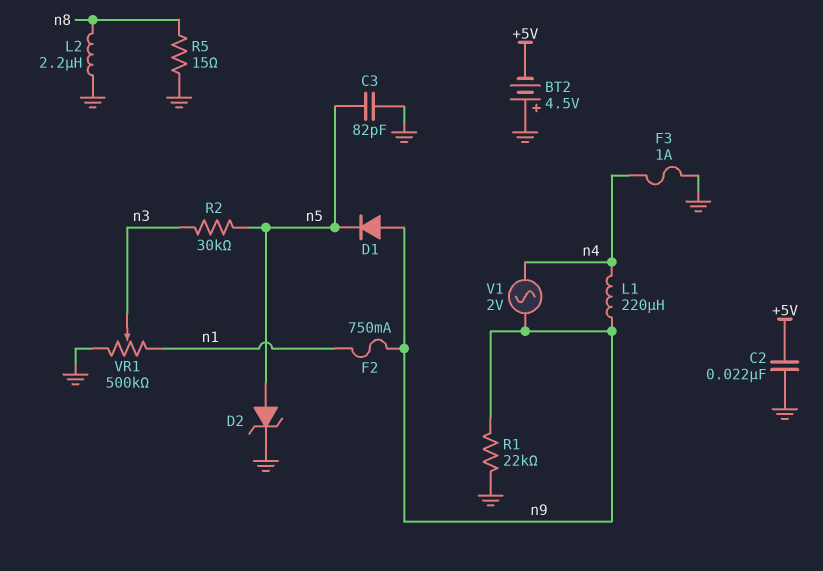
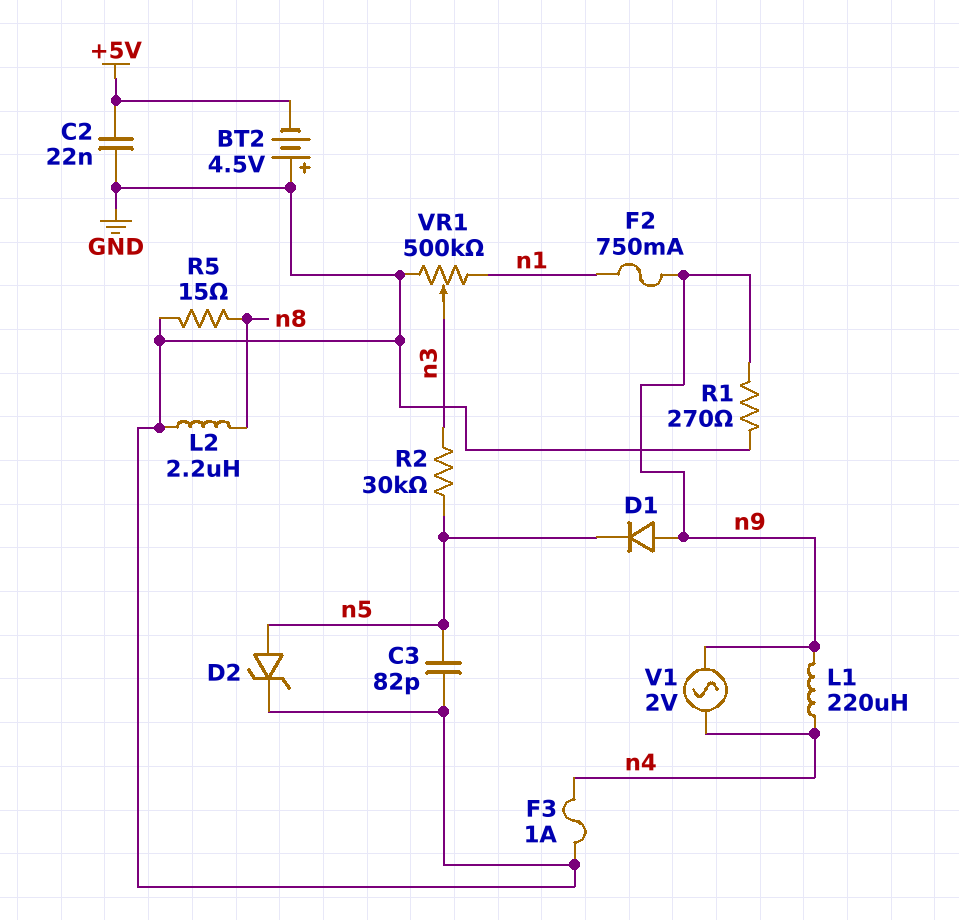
R1: 22k (GND, n9) -> 270 (GND, n9)

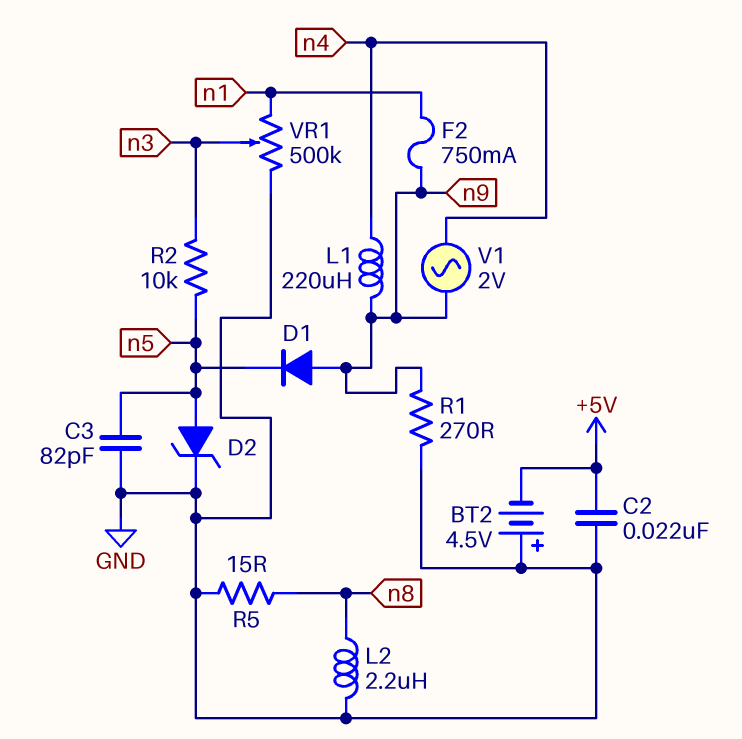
F3: 1A (GND, n4) -> none
R2: 30k (n3, n5) -> 10k (n3, n5)

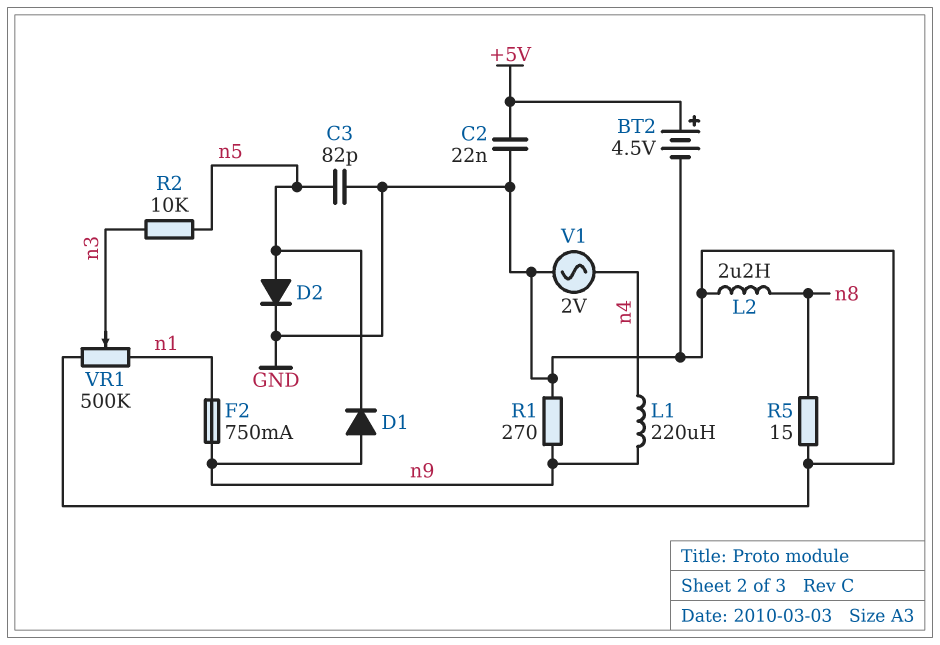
BT2: 4.5V (plus GND, minus +5V) -> 4.5V (plus +5V, minus GND)
D2: zener (A n5, K GND) -> diode (A n5, K GND)
V1: AC 2V (n4, n9) -> AC 2V (GND, n4)

